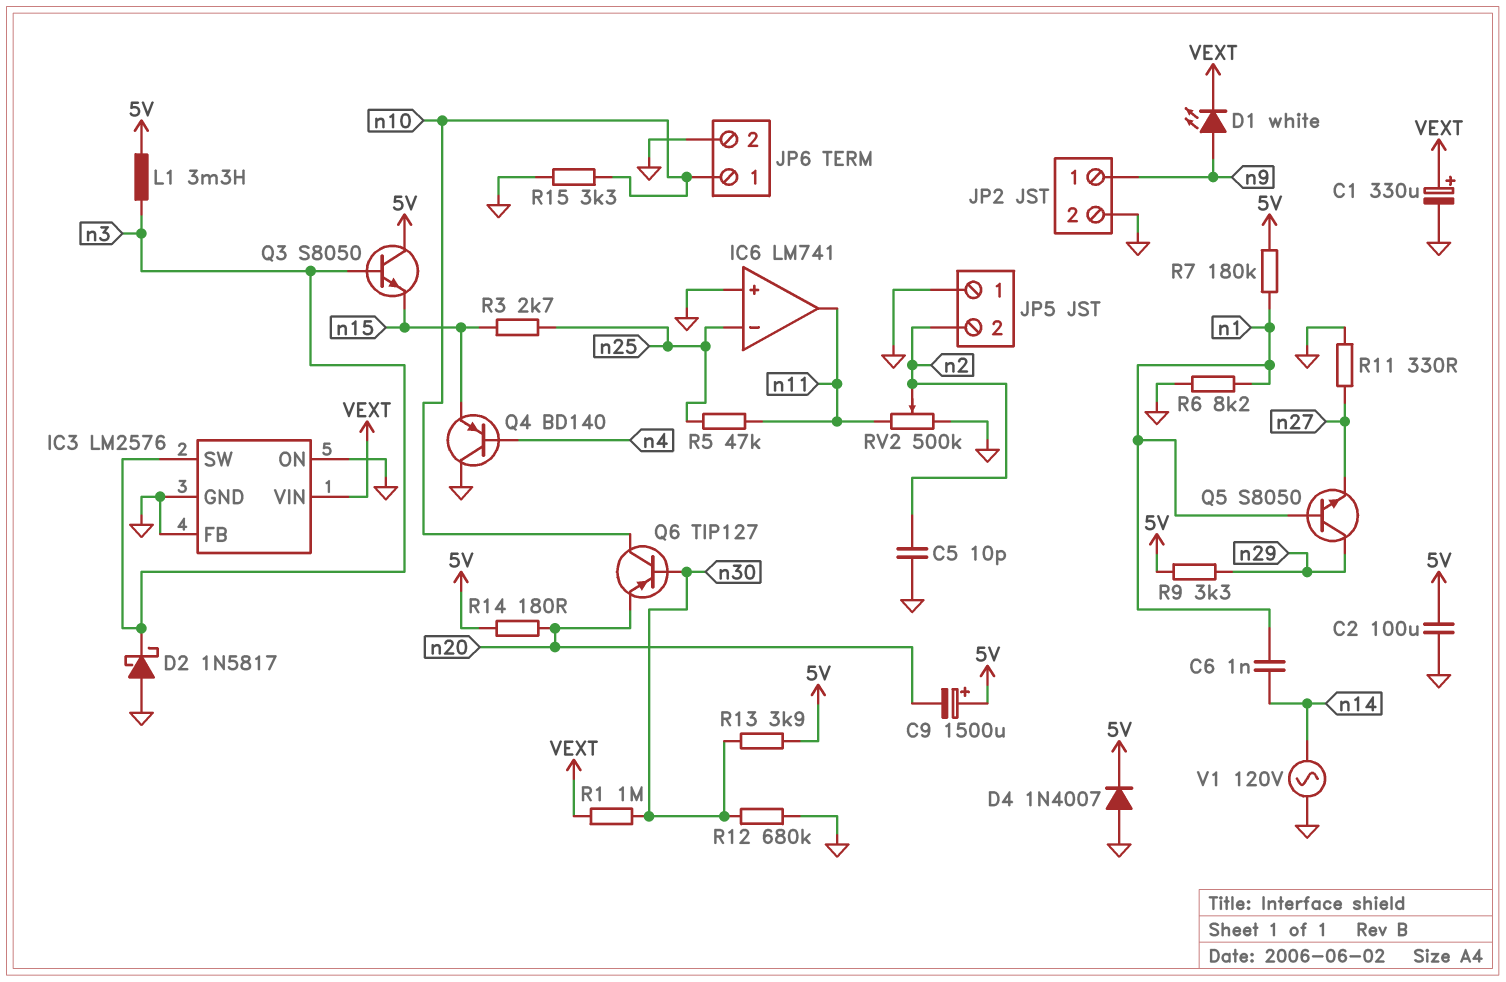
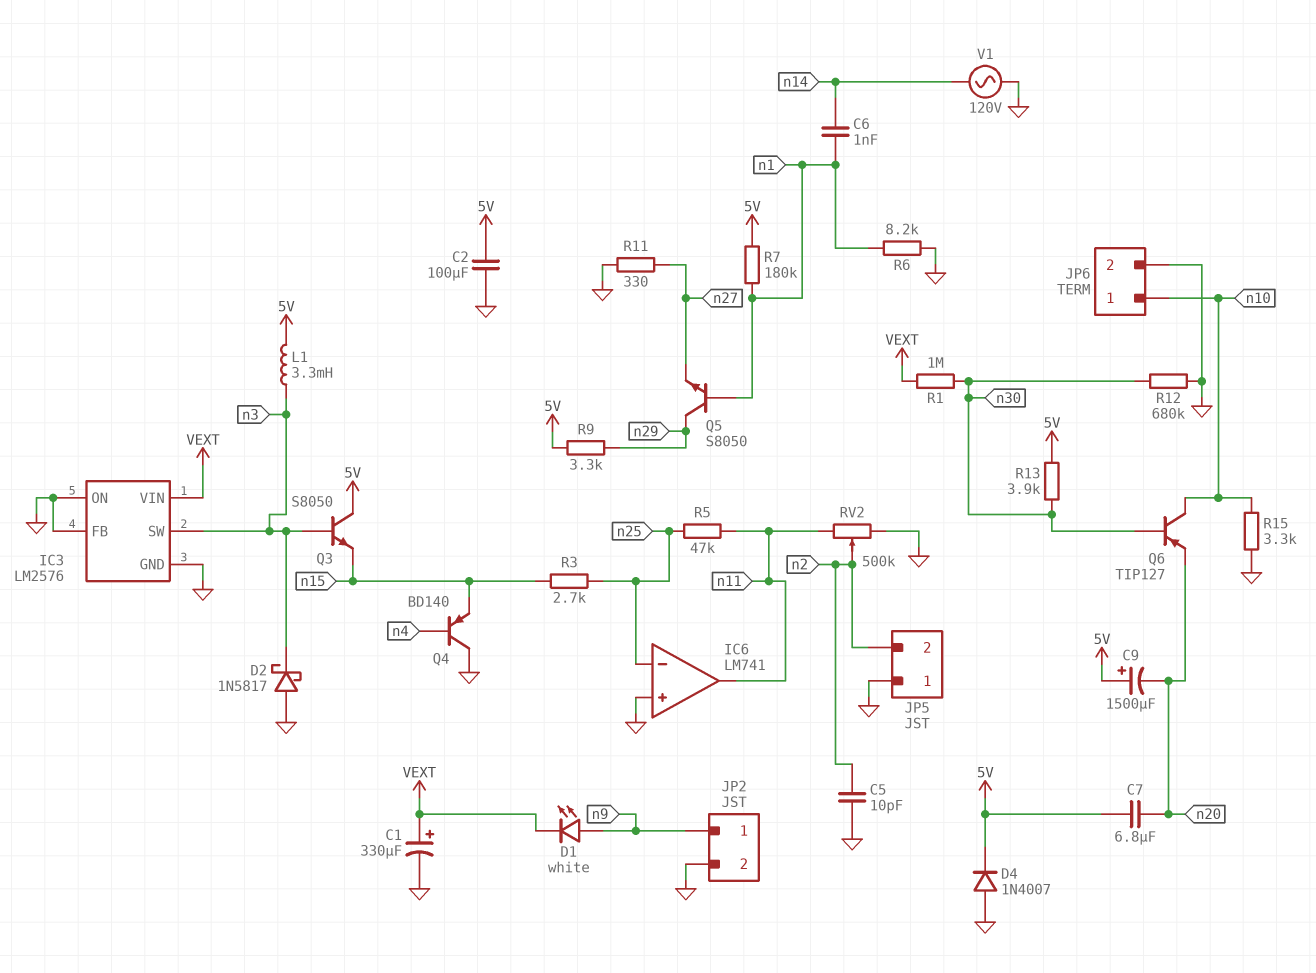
C7: none -> 6.8uF (5V, n20)
R14: 180 (5V, n20) -> none

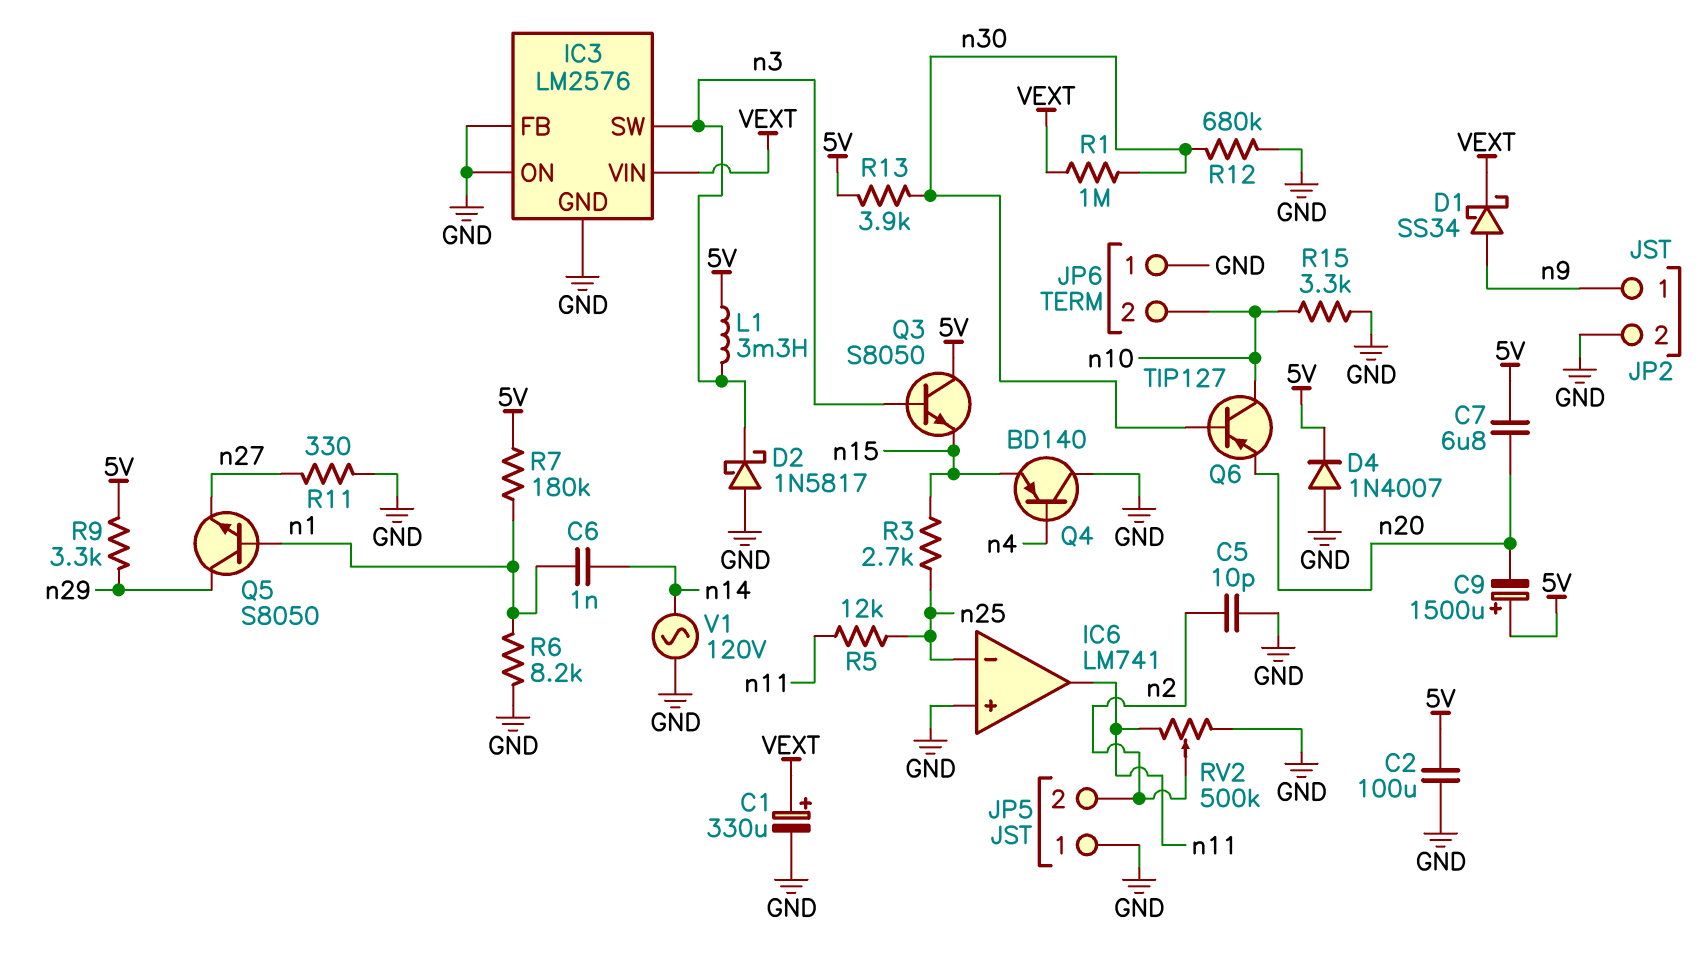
D1: LED white (A n9, K VEXT) -> schottky SS34 (A n9, K VEXT)
JP6 pin 1: n10 -> GND
JP6 pin 2: GND -> n10
R5: 47k (n11, n25) -> 12k (n11, n25)

